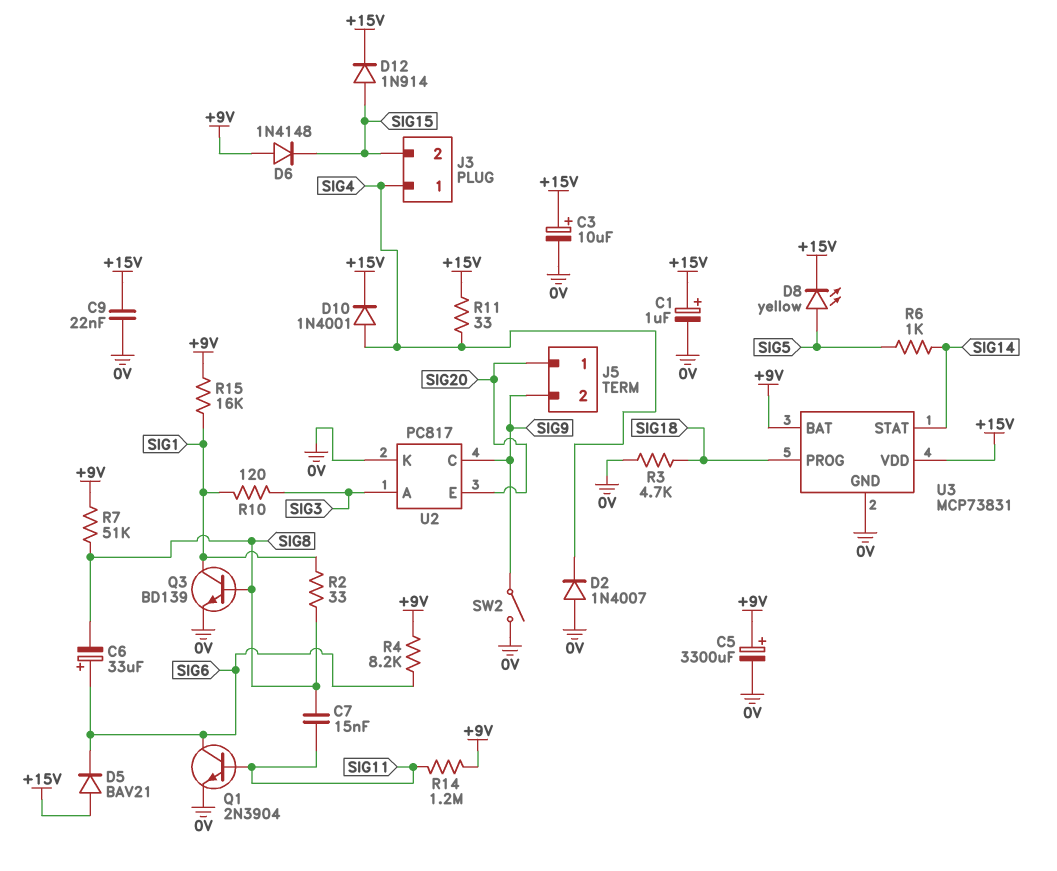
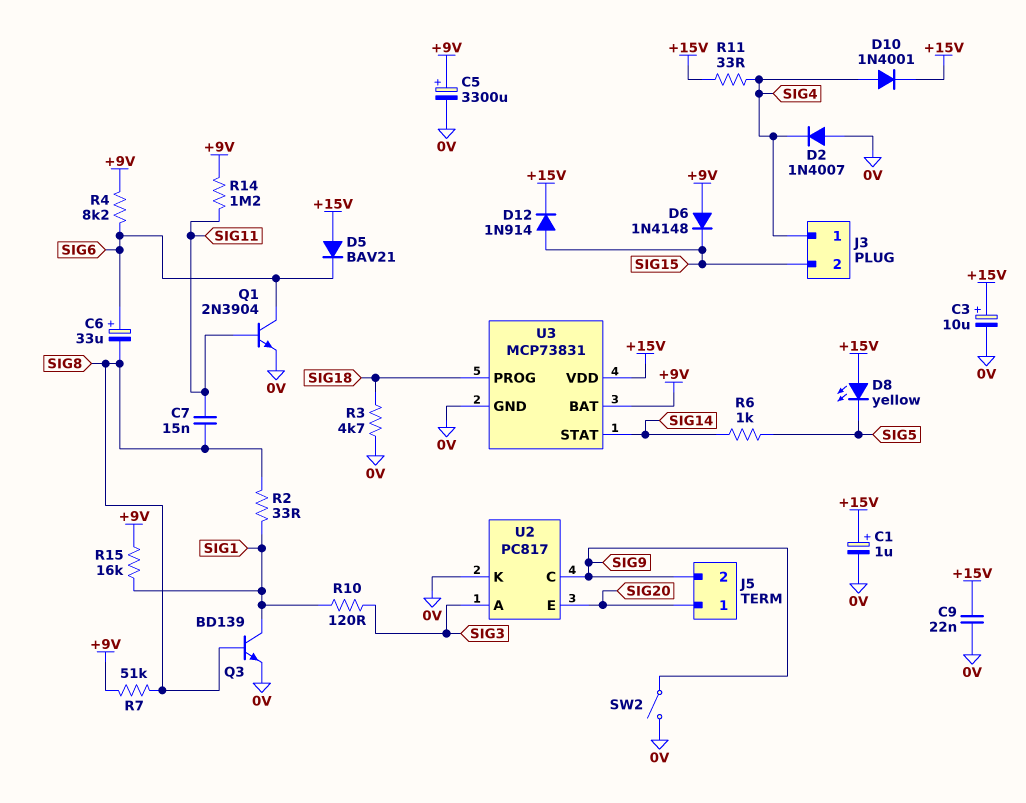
D8: LED yellow (A SIG5, K +15V) -> LED yellow (A +15V, K SIG5)

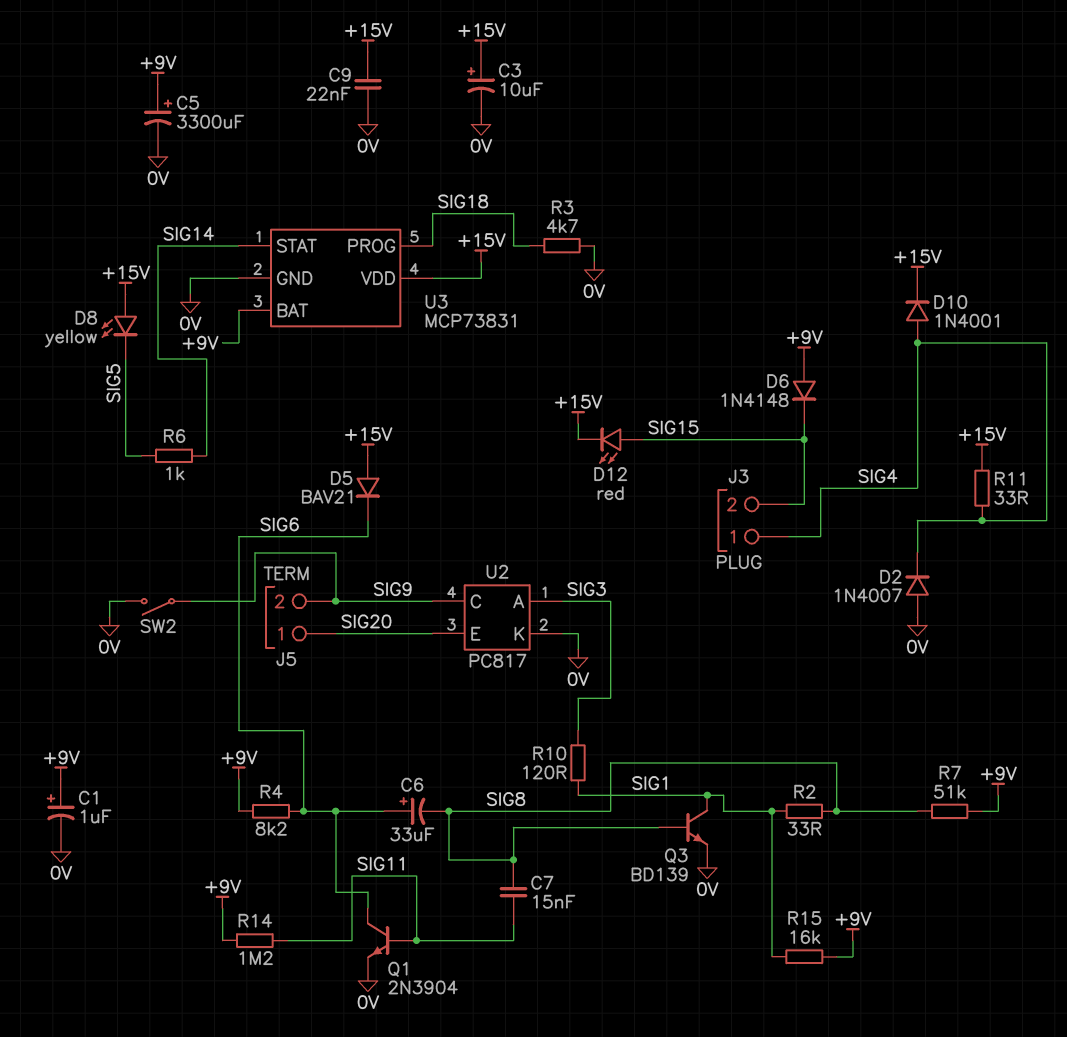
C1: 1uF (plus +15V, minus 0V) -> 1uF (plus +9V, minus 0V)
D12: diode 1N914 (A SIG15, K +15V) -> LED red (A SIG15, K +15V)

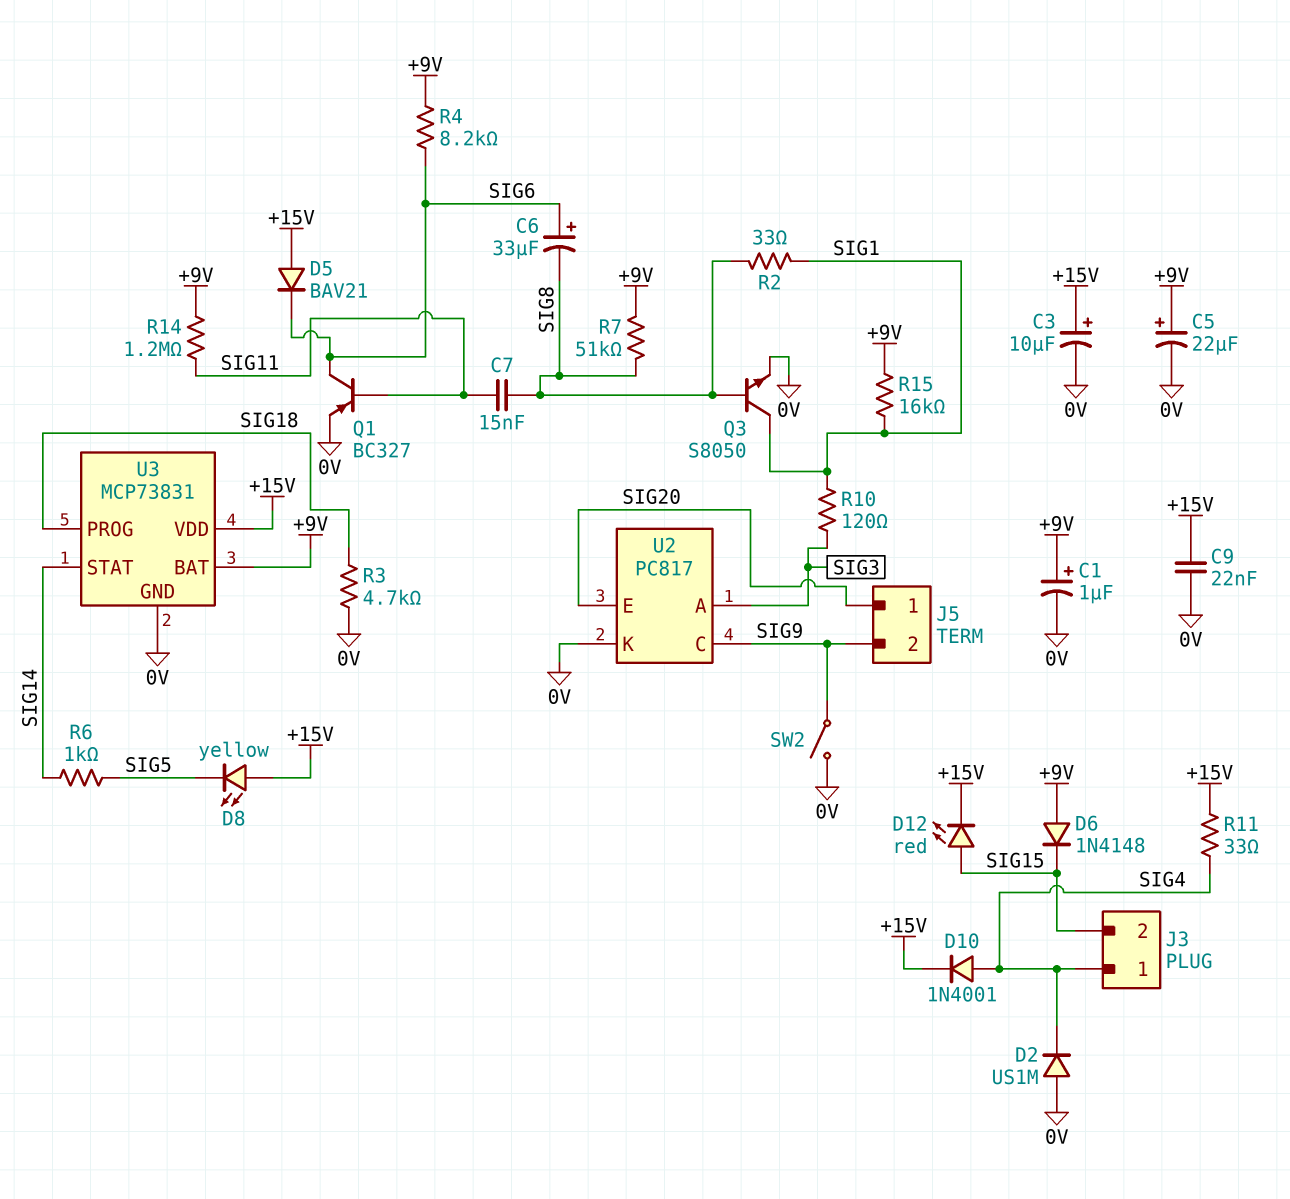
C5: 3300uF (plus +9V, minus 0V) -> 22uF (plus +9V, minus 0V)
D2: diode 1N4007 (A 0V, K SIG4) -> diode US1M (A 0V, K SIG4)
Q1: NPN 2N3904 (B SIG11, C SIG6, E 0V) -> PNP BC327 (B SIG11, C SIG6, E 0V)
Q3: NPN BD139 (B SIG8, C SIG1, E 0V) -> NPN S8050 (B SIG8, C SIG1, E 0V)

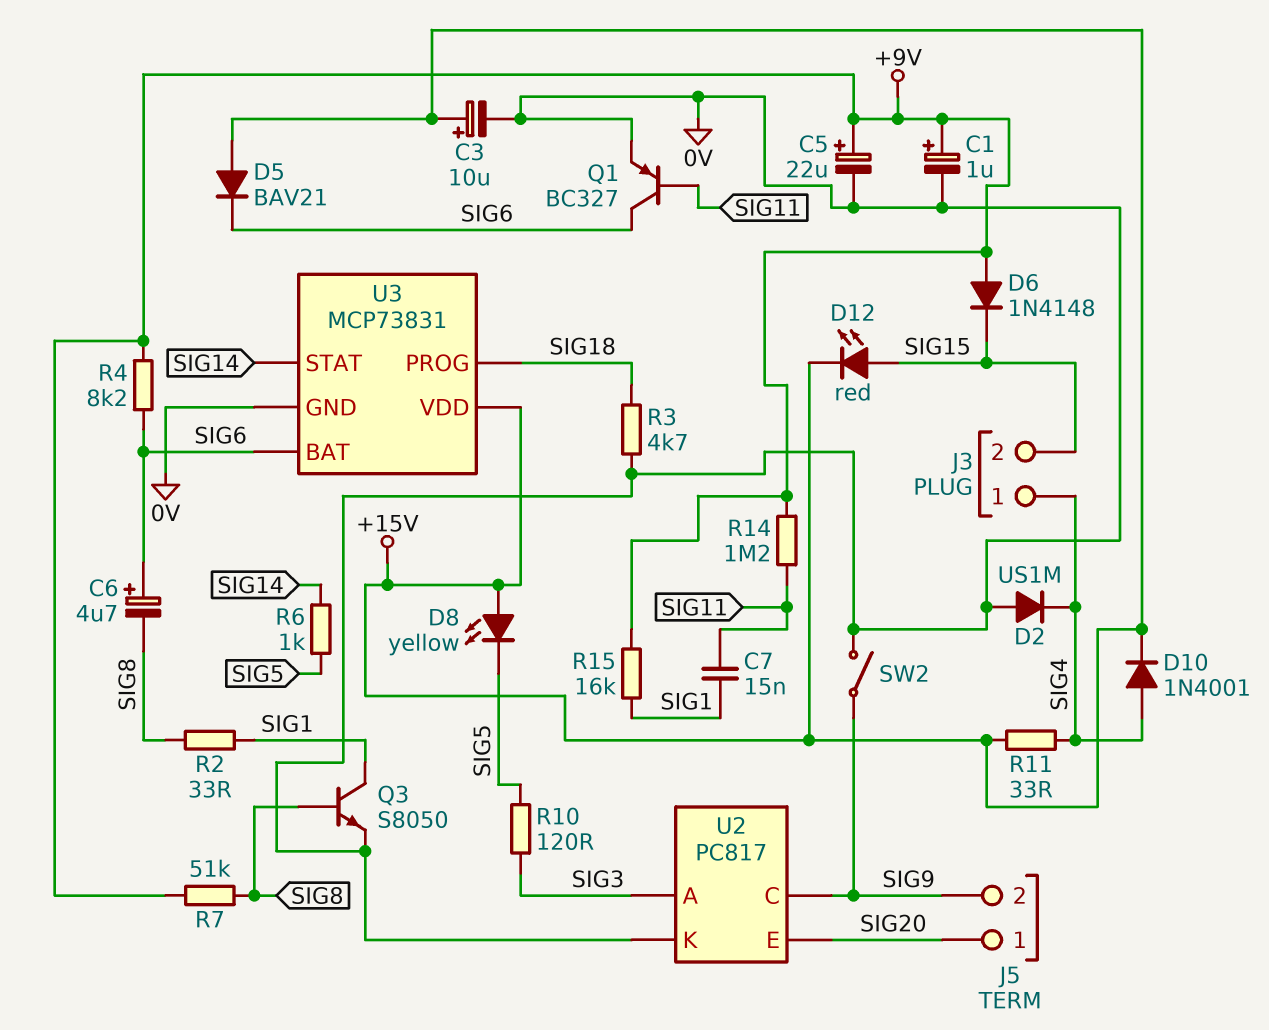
C6: 33uF (plus SIG6, minus SIG8) -> 4.7uF (plus SIG6, minus SIG8)
C7: 15nF (SIG8, SIG11) -> 15nF (SIG1, SIG11)
C9: 22nF (+15V, 0V) -> none
R10: 120 (SIG1, SIG3) -> 120 (SIG3, SIG5)
U3 pin BAT: +9V -> SIG6

